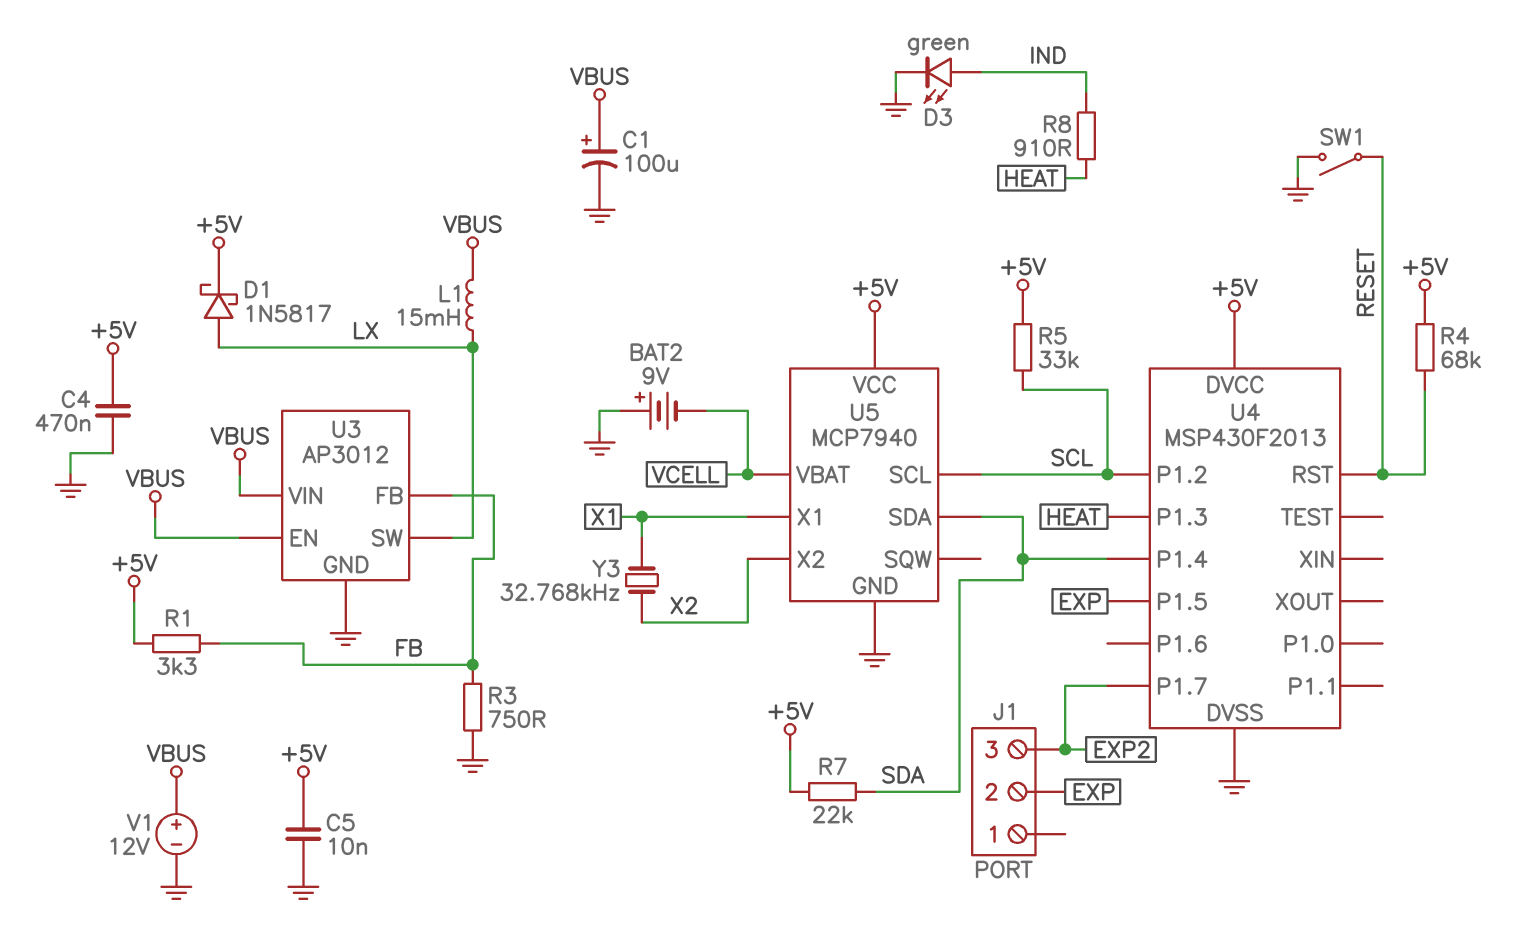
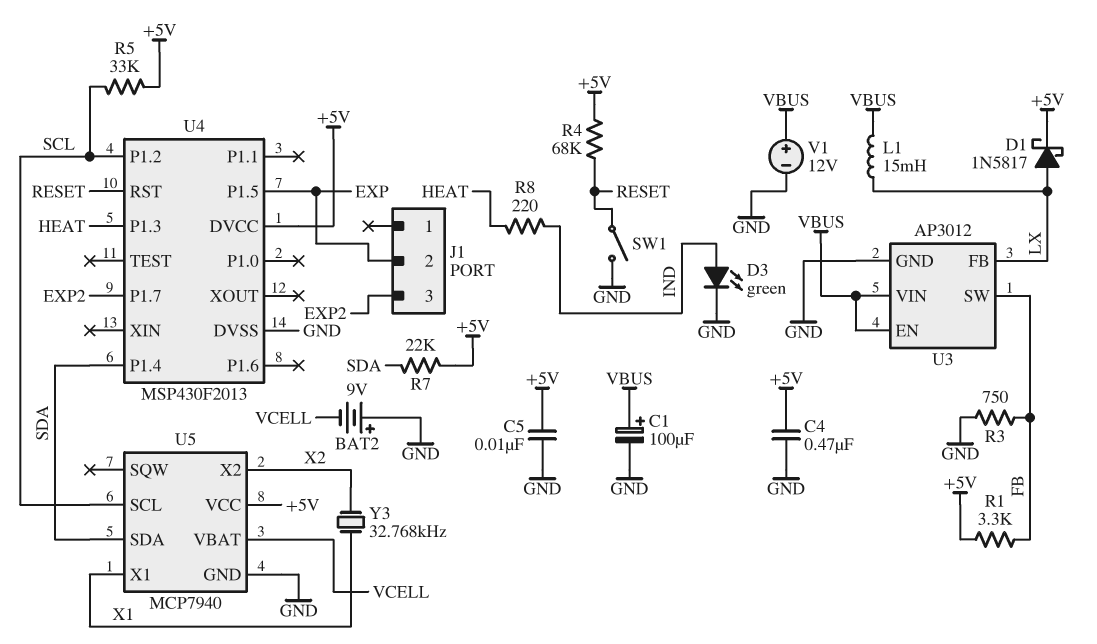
R8: 910 (HEAT, IND) -> 220 (HEAT, IND)
U3 pin FB: FB -> LX
U3 pin SW: LX -> FB

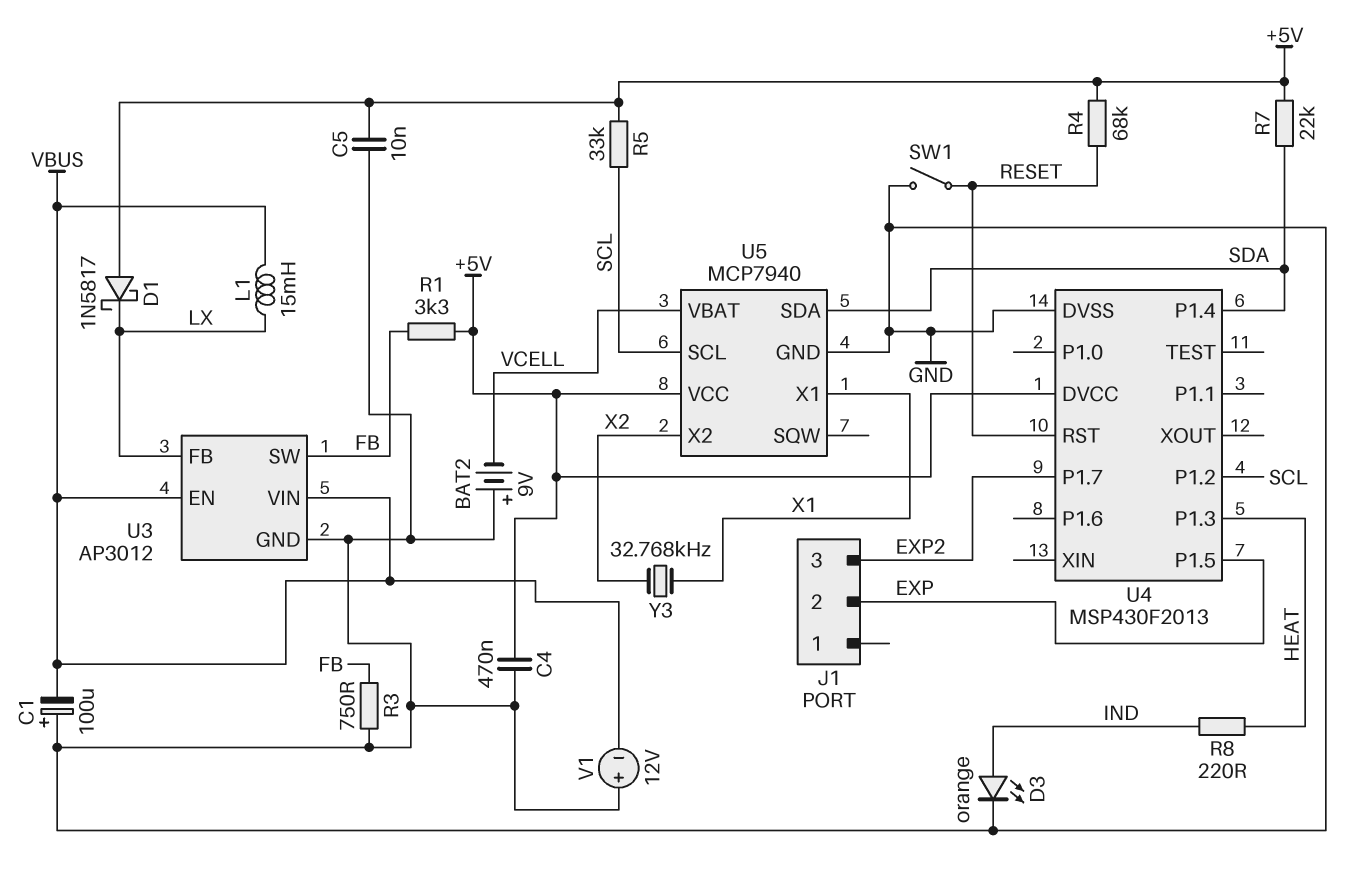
C1: 100uF (plus VBUS, minus GND) -> 100uF (plus GND, minus VBUS)
D1: schottky 1N5817 (A LX, K +5V) -> schottky 1N5817 (A +5V, K LX)
D3: LED green (A IND, K GND) -> LED orange (A IND, K GND)
V1: 12V (plus VBUS, minus GND) -> 12V (plus GND, minus VBUS)

